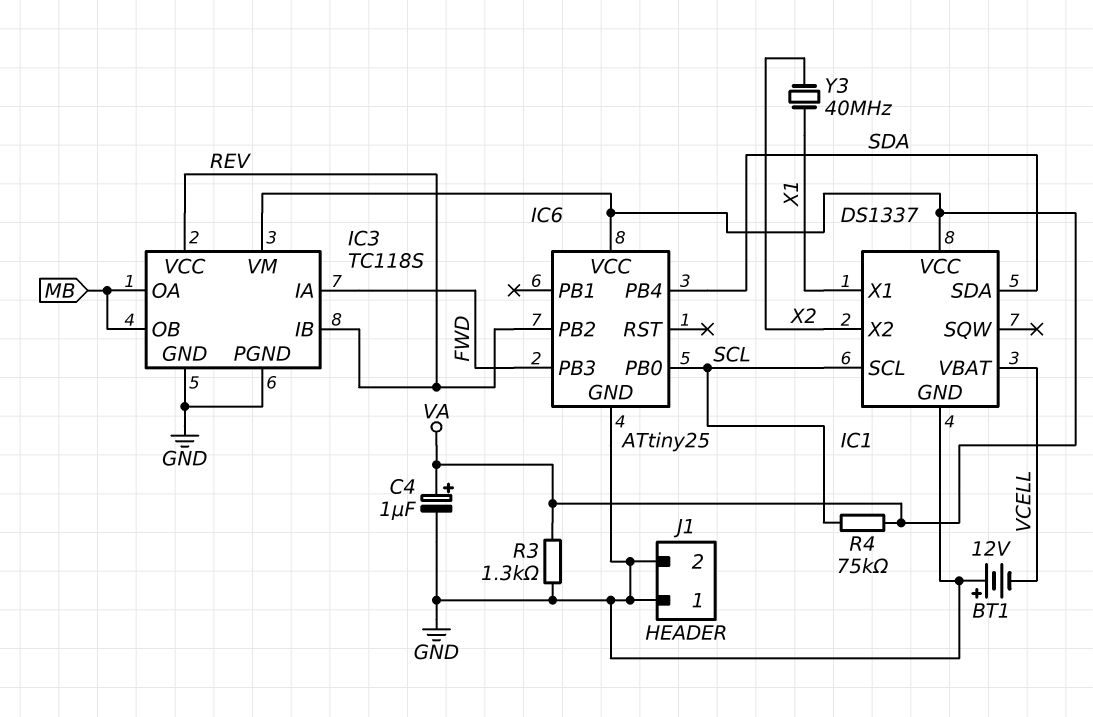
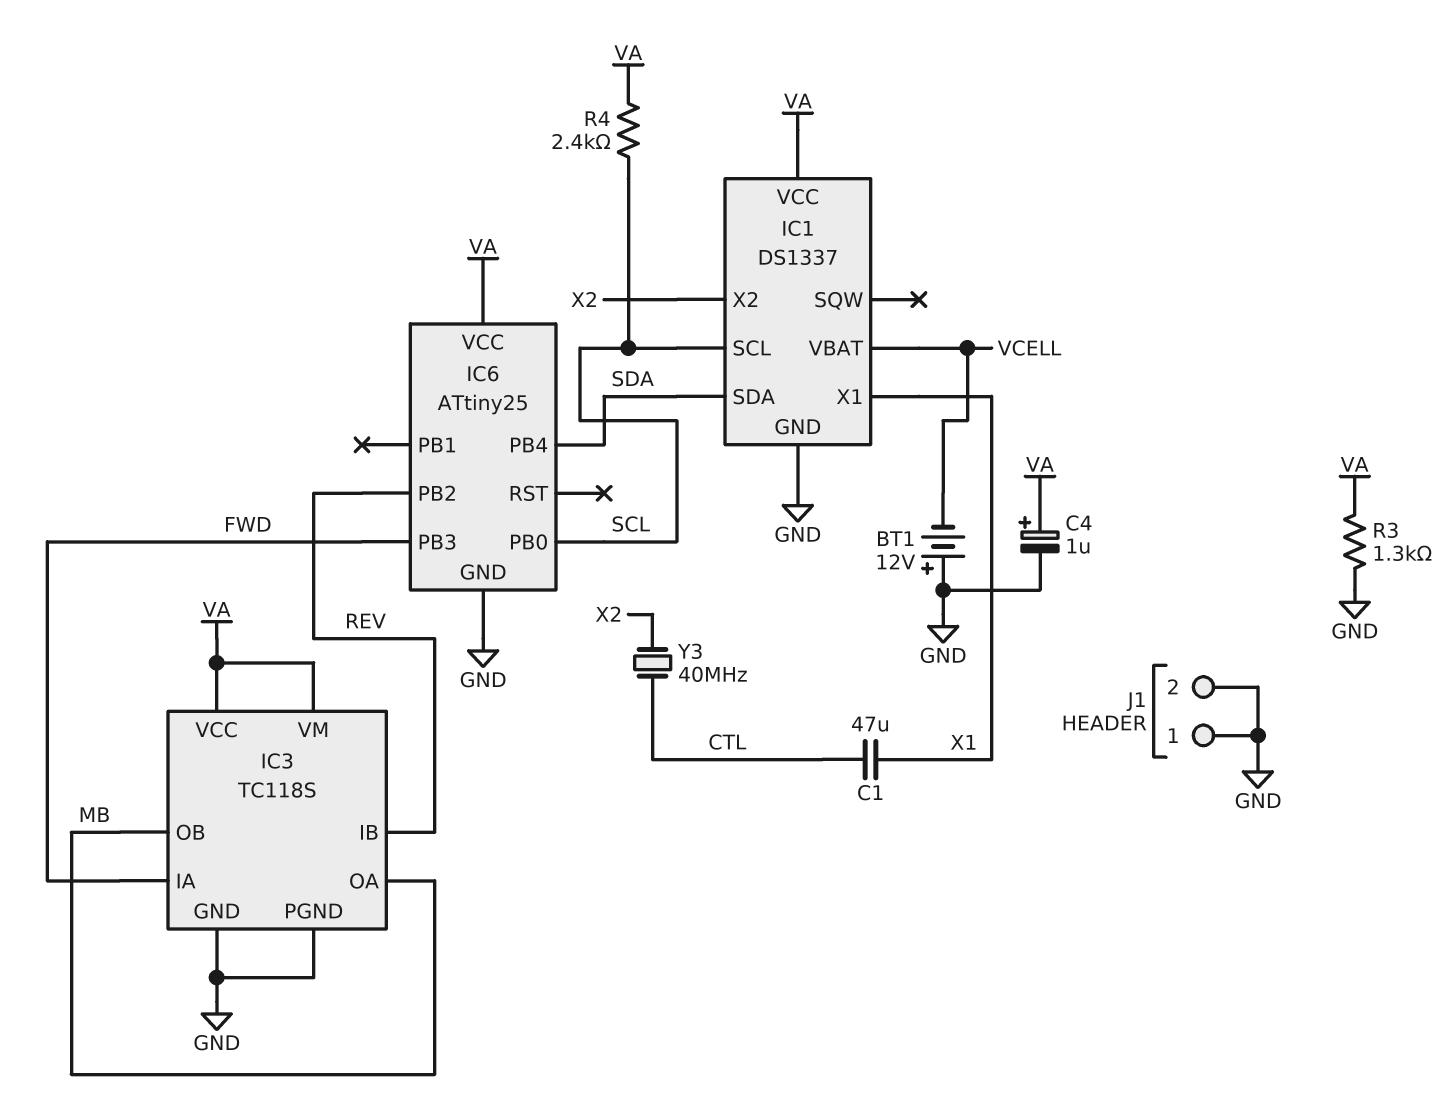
C1: none -> 47uF (CTL, X1)
IC3 pin VCC: REV -> VA
R4: 75k (SCL, VA) -> 2.4k (SCL, VA)
Y3: 40MHz (X1, X2) -> 40MHz (CTL, X2)

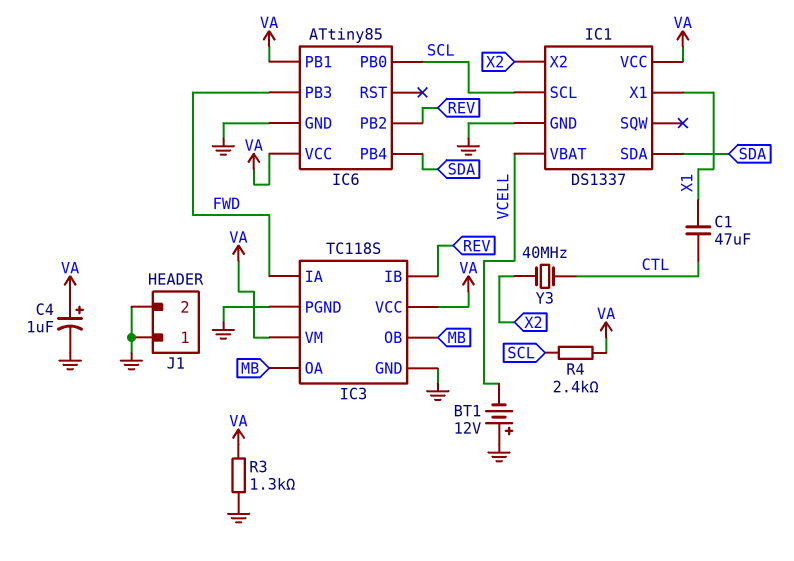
IC6: ATtiny25 -> ATtiny85
IC6 pin PB1: none -> VA

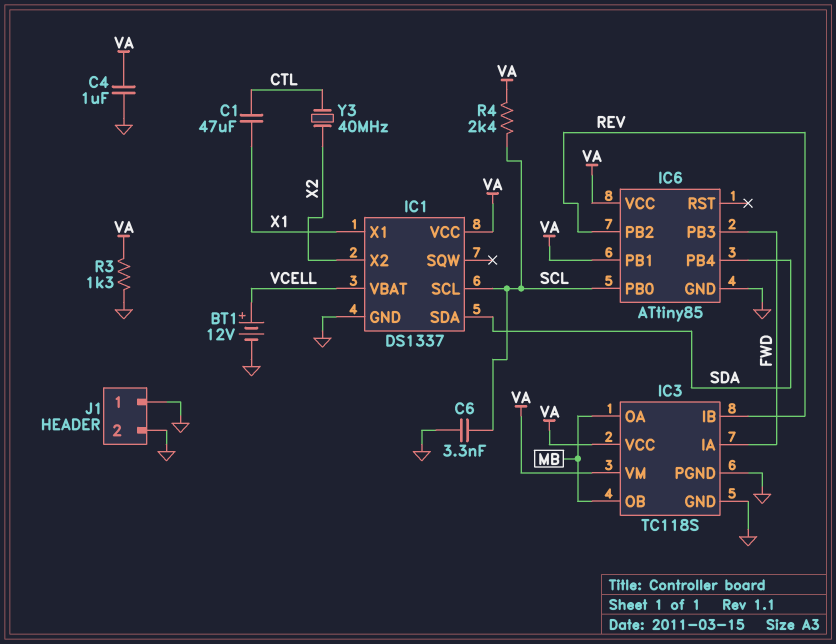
BT1: 12V (plus GND, minus VCELL) -> 12V (plus VCELL, minus GND)
C4: 1uF (plus VA, minus GND) -> 1uF (GND, VA)
C6: none -> 3.3nF (GND, SCL)

